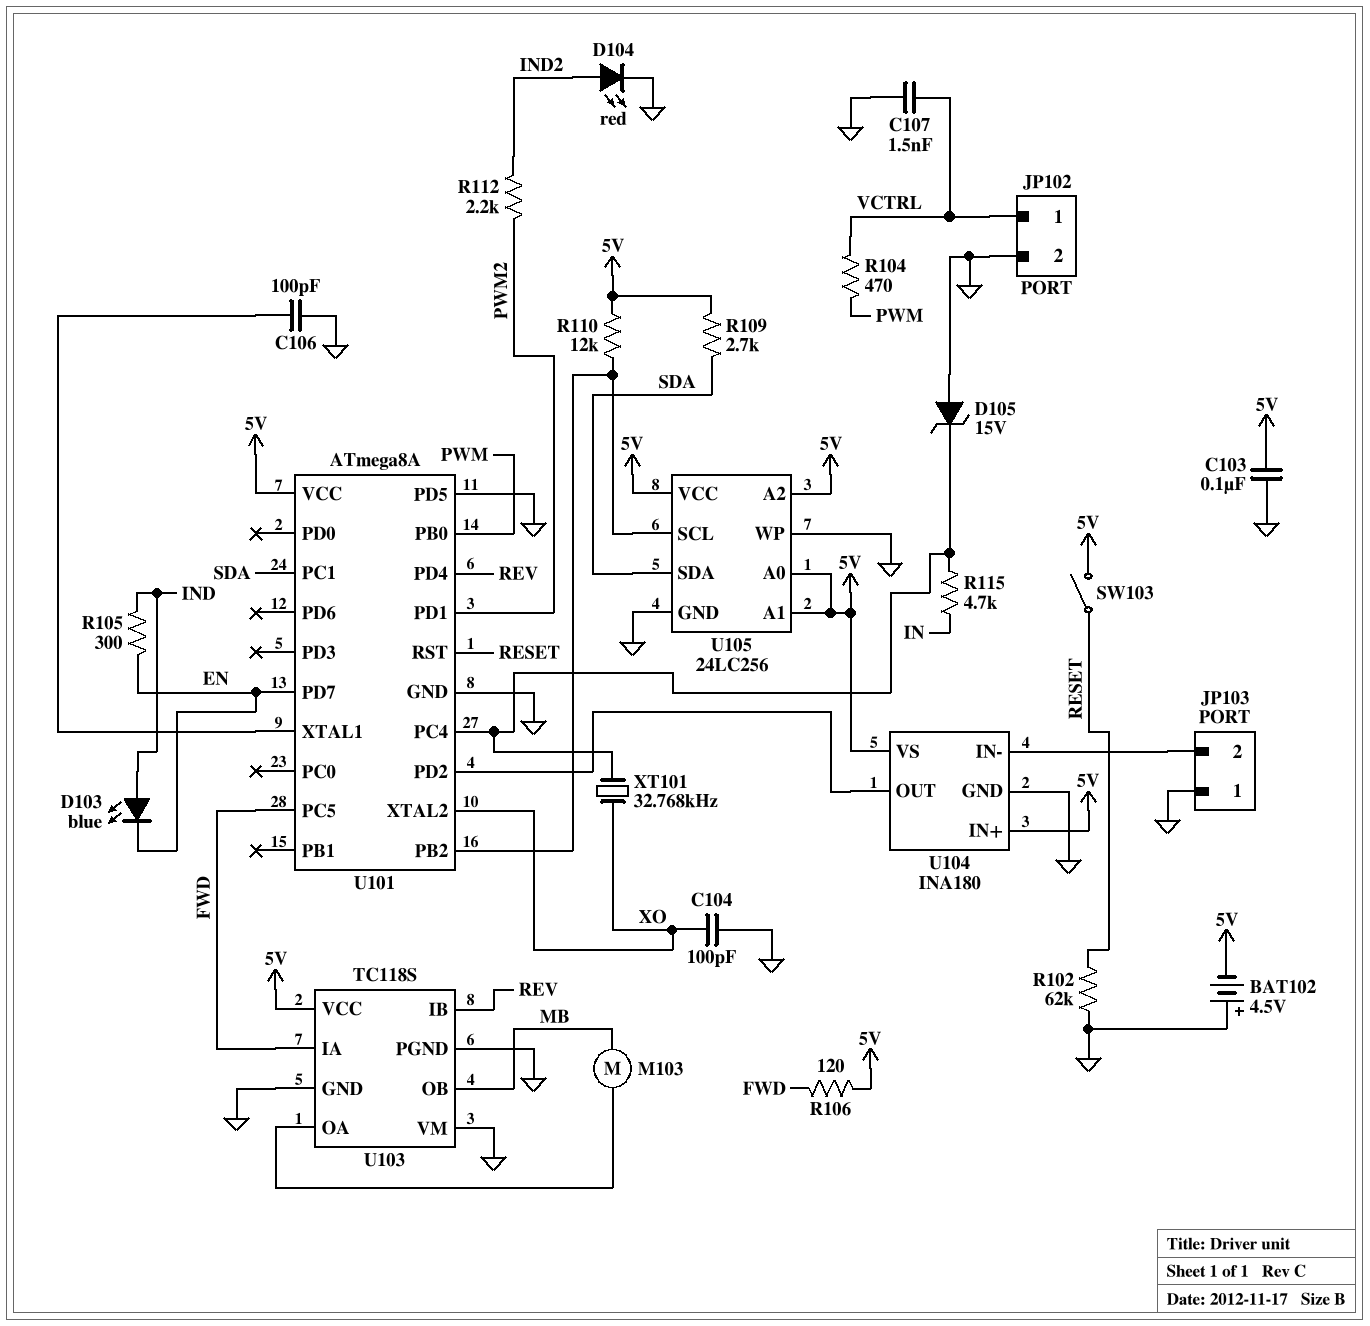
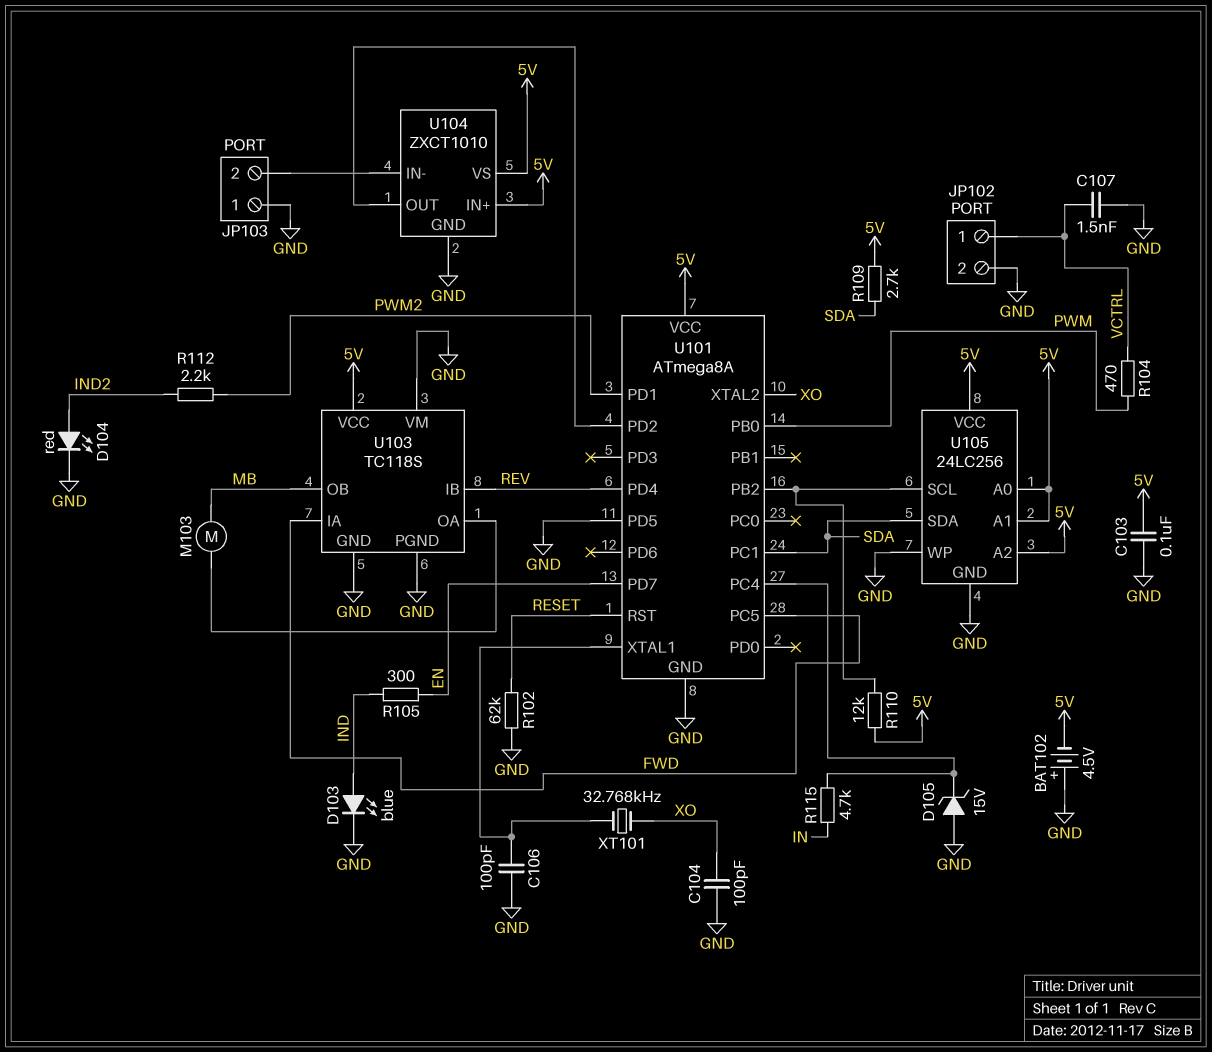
D103: LED blue (A IND, K EN) -> LED blue (A IND, K GND)
R106: 120 (5V, FWD) -> none
SW103: switch (5V, RESET) -> none
U104: INA180 -> ZXCT1010
XT101: 32.768kHz (U101/PC4, XO) -> 32.768kHz (U101/XTAL1, XO)

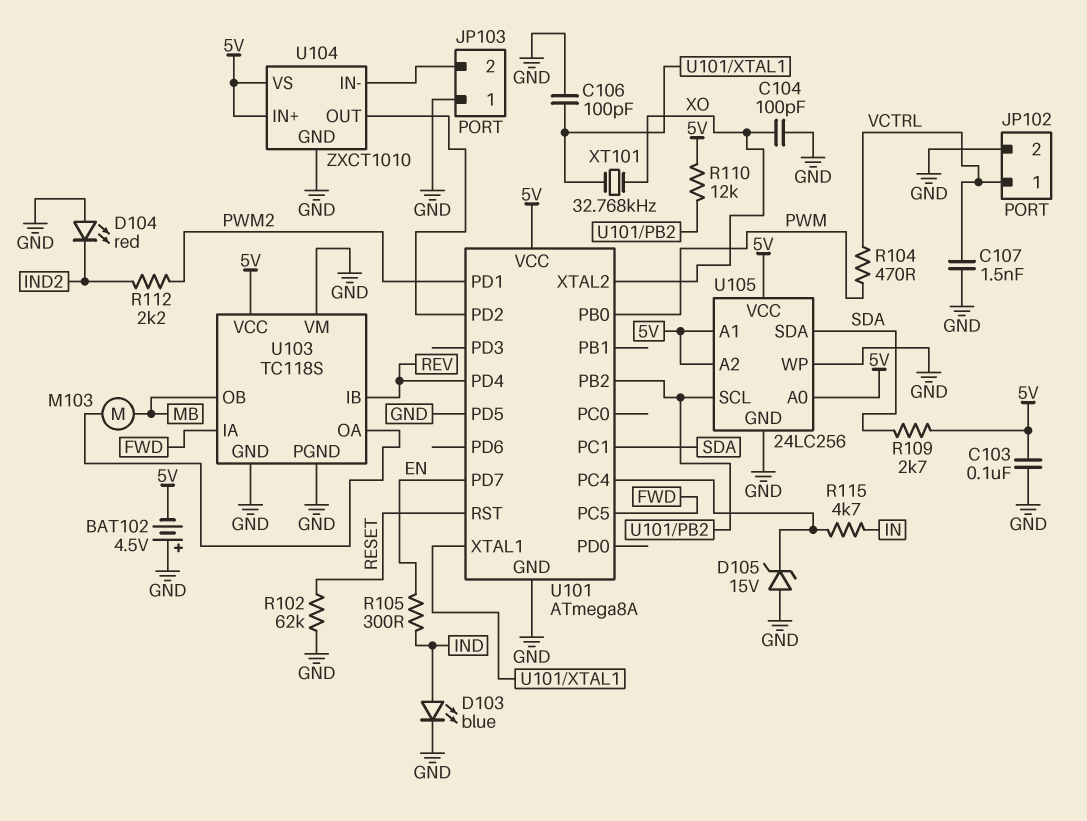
D104: LED red (A IND2, K GND) -> LED red (A GND, K IND2)

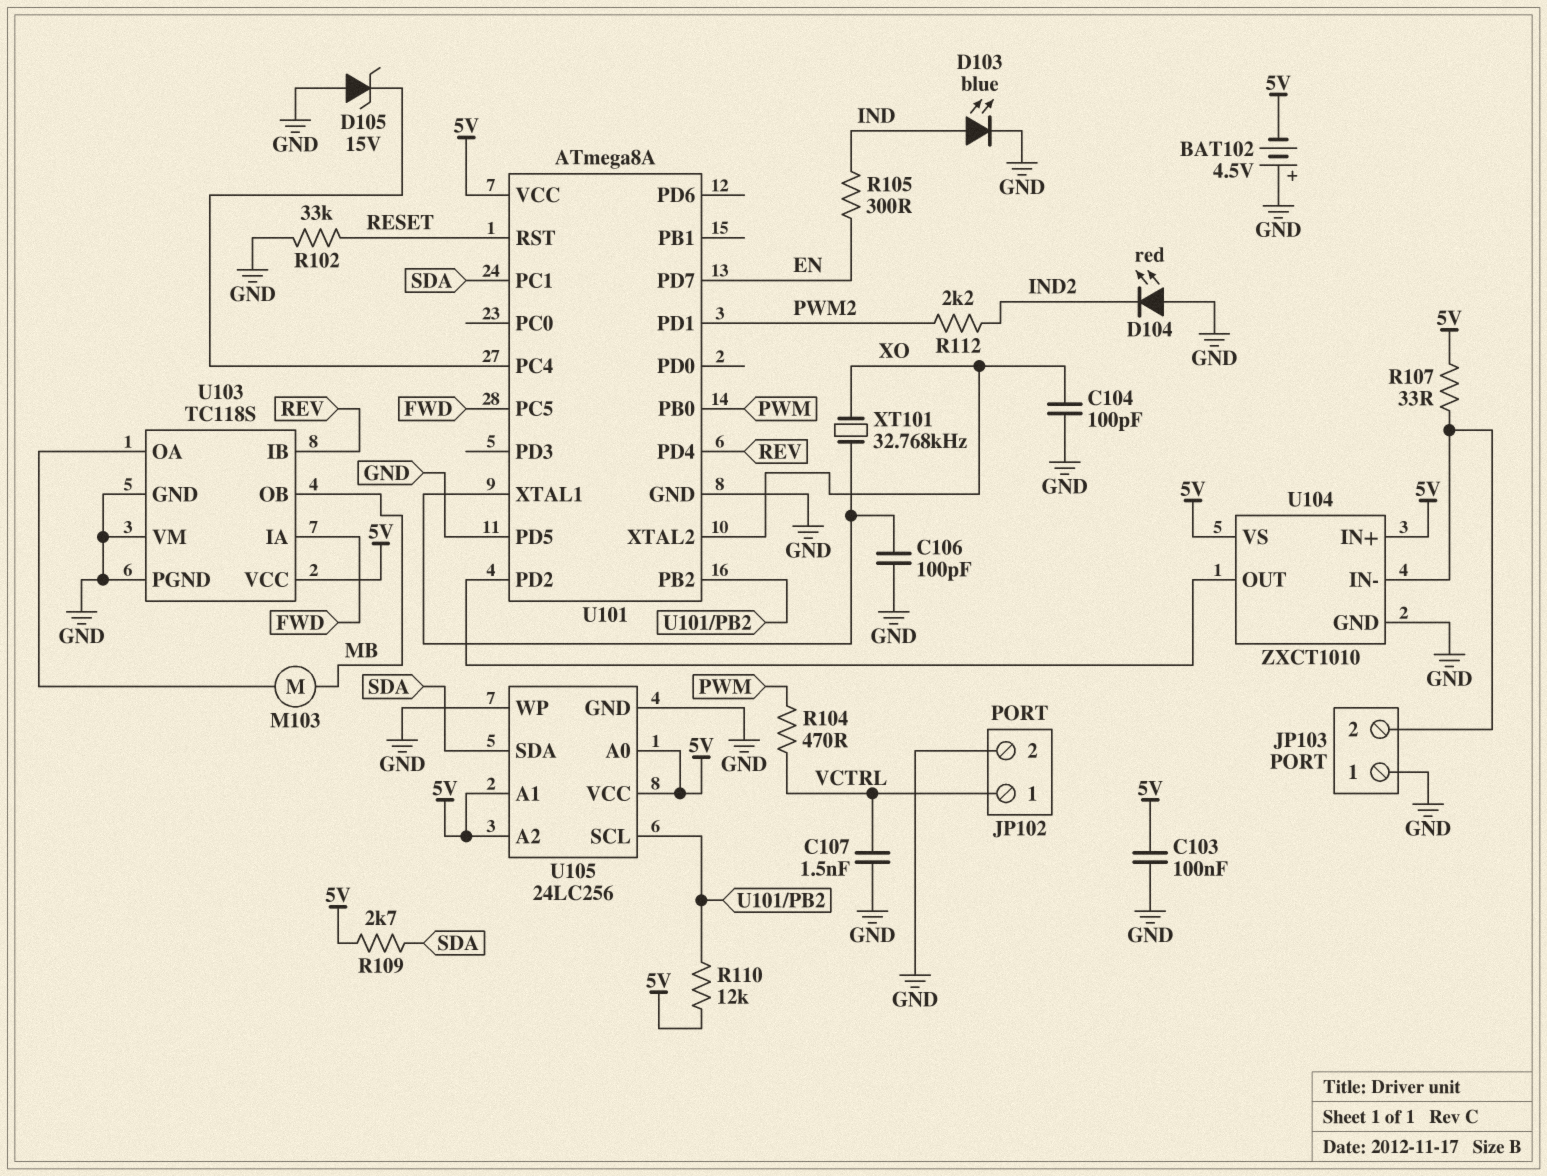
R102: 62k (GND, RESET) -> 33k (GND, RESET)
R107: none -> 33 (5V, JP103/2)
R115: 4.7k (IN, U101/PC4) -> none

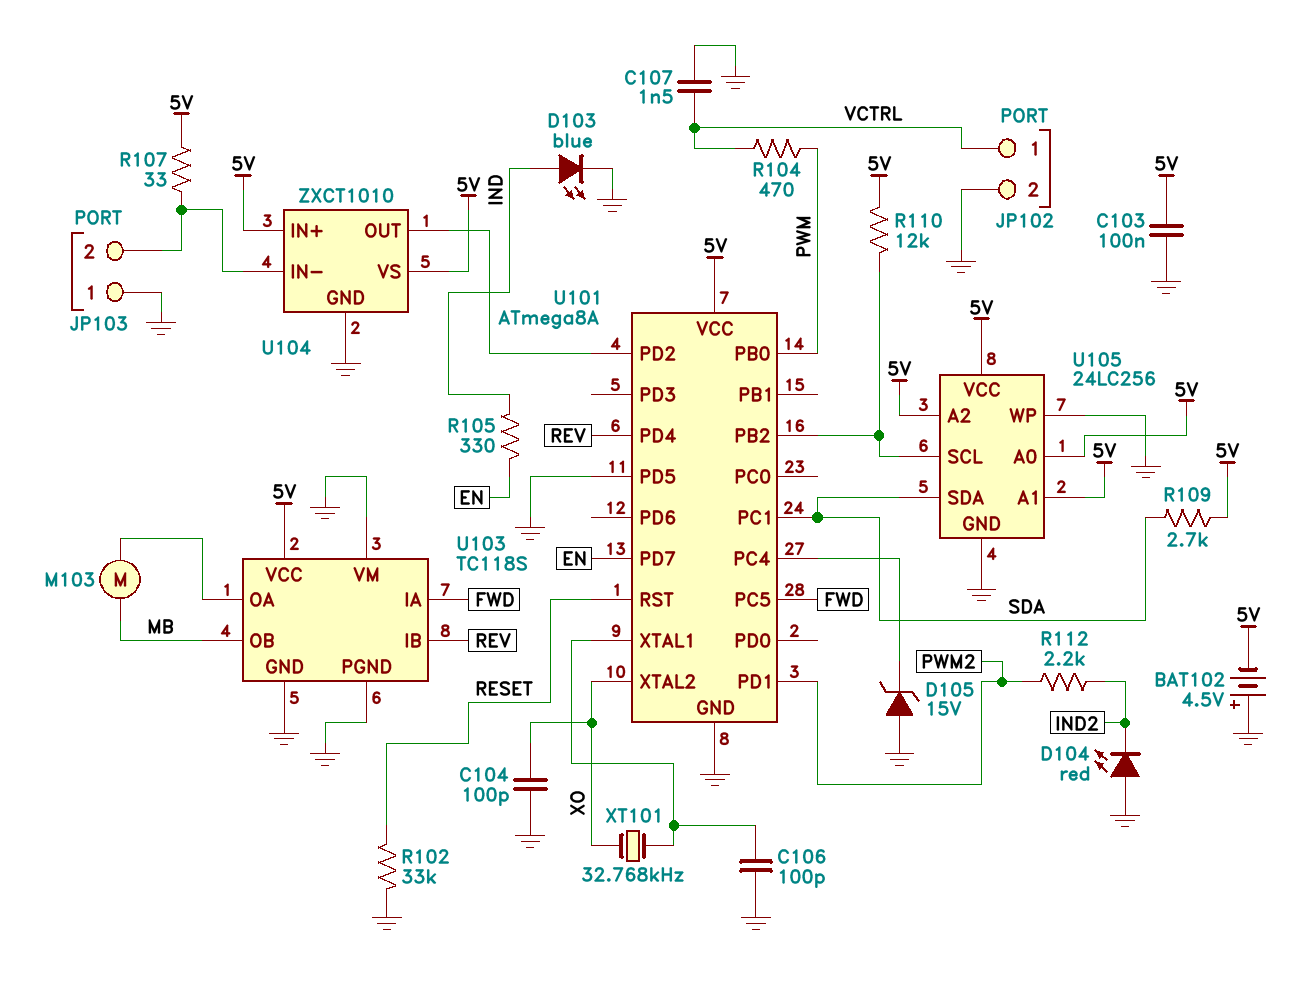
R105: 300 (EN, IND) -> 330 (EN, IND)

